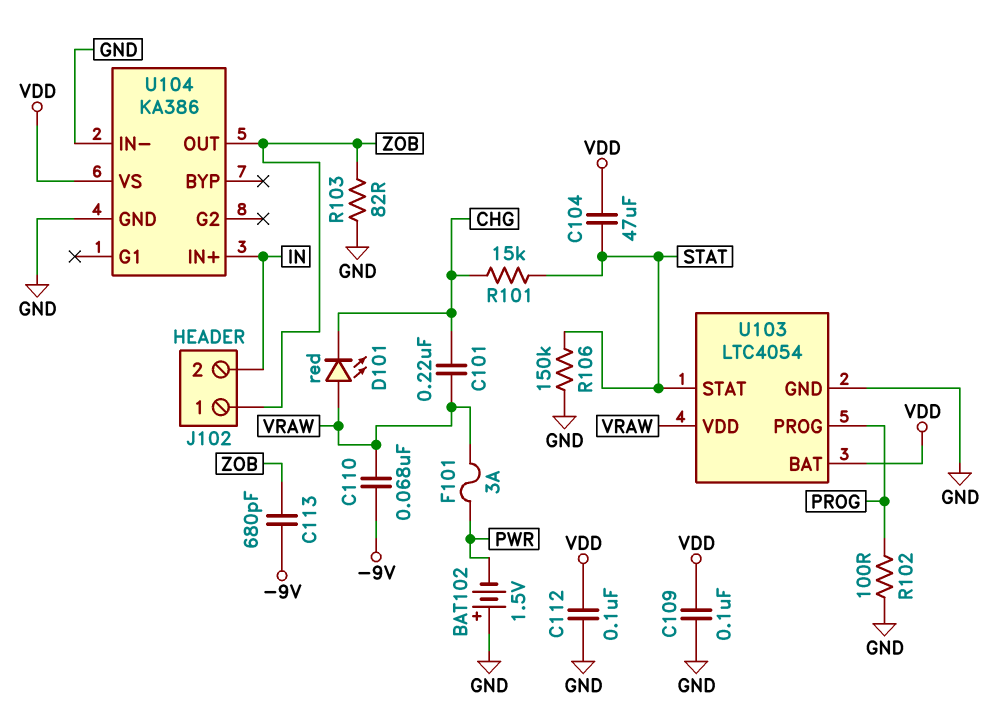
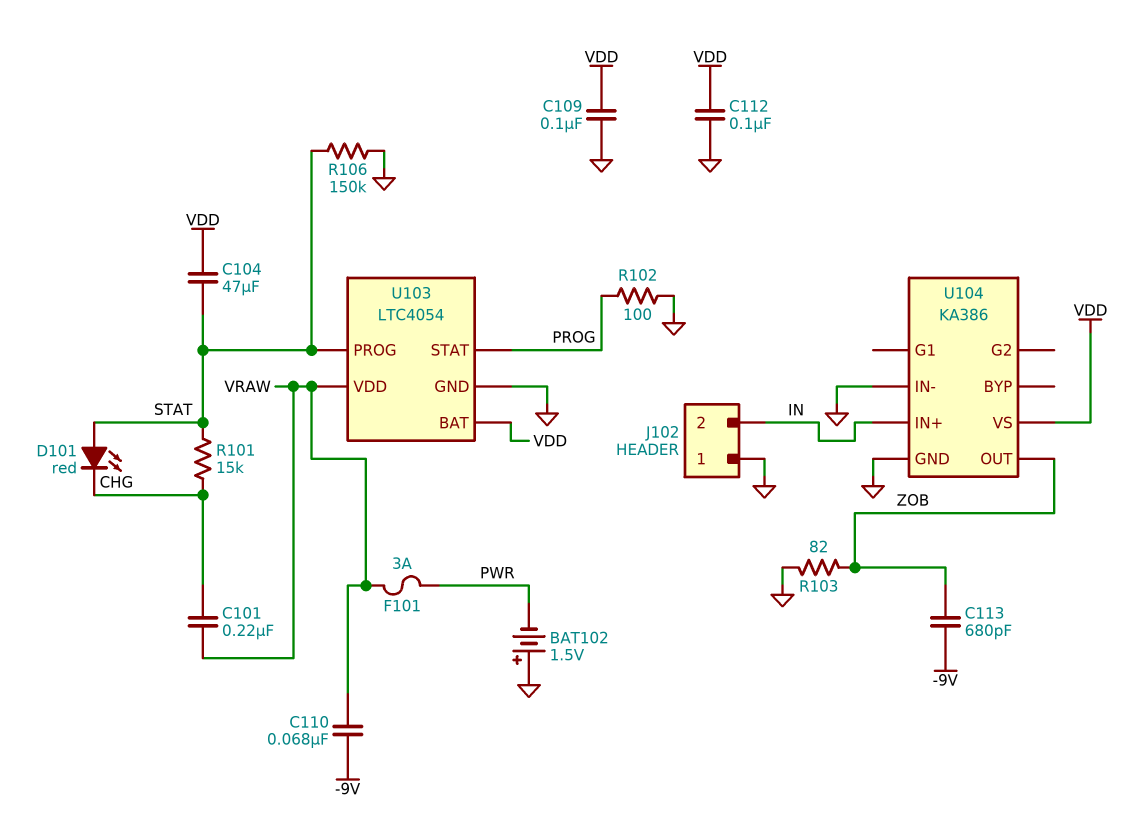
D101: LED red (A VRAW, K CHG) -> LED red (A STAT, K CHG)
J102 pin 1: ZOB -> GND
U103 pin PROG: PROG -> STAT
U103 pin STAT: STAT -> PROG

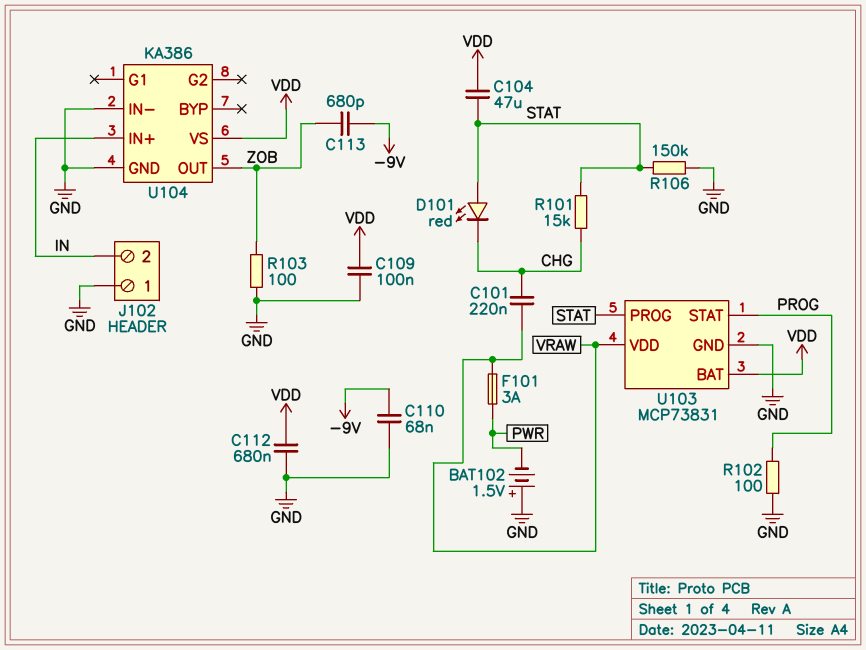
C110: 68nF (-9V, VRAW) -> 68nF (-9V, GND)
C112: 100nF (GND, VDD) -> 680nF (GND, VDD)
R103: 82 (GND, ZOB) -> 100 (GND, ZOB)
U103: LTC4054 -> MCP73831

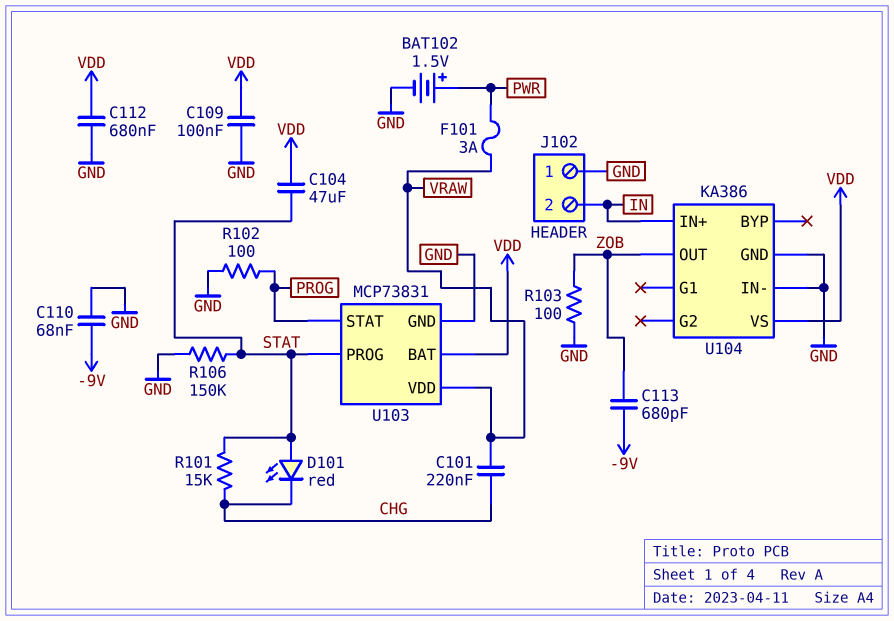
BAT102: 1.5V (plus GND, minus PWR) -> 1.5V (plus PWR, minus GND)

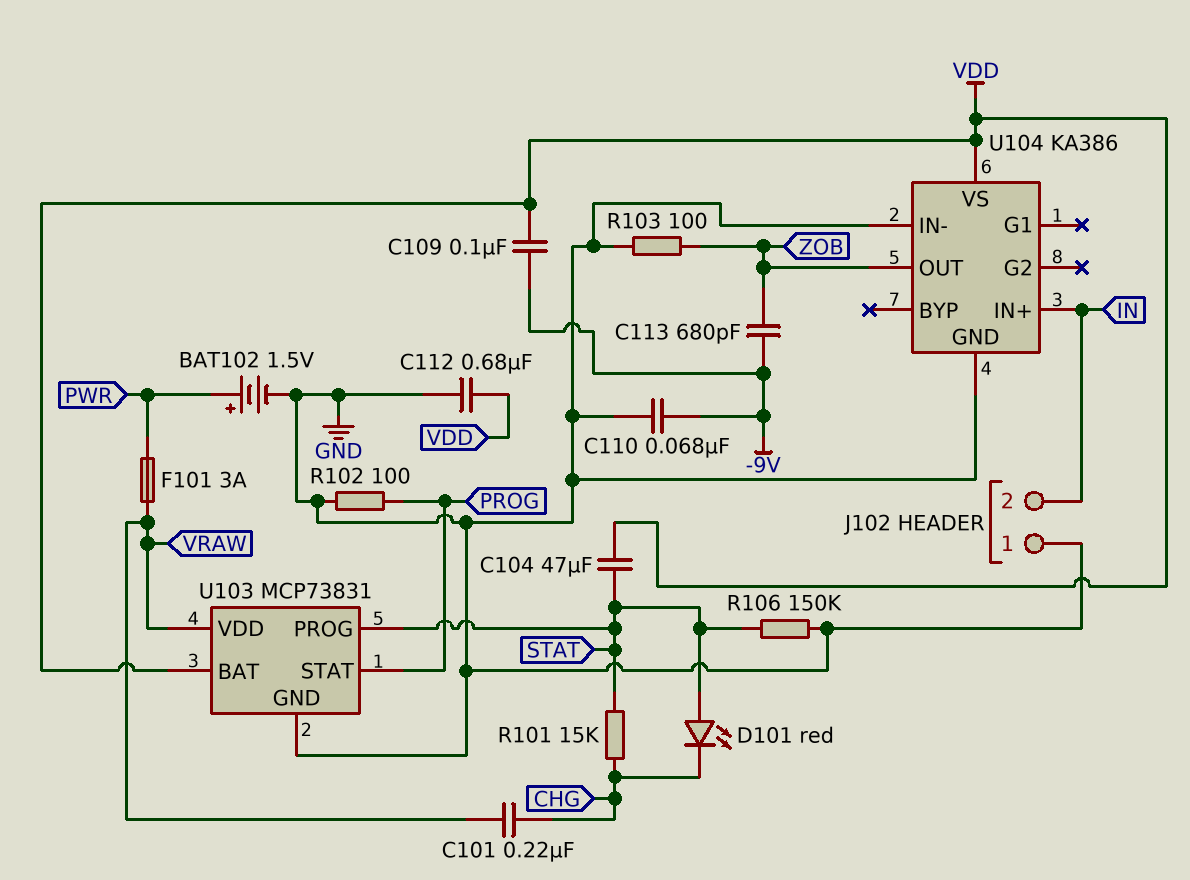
C109: 100nF (GND, VDD) -> 100nF (-9V, VDD)

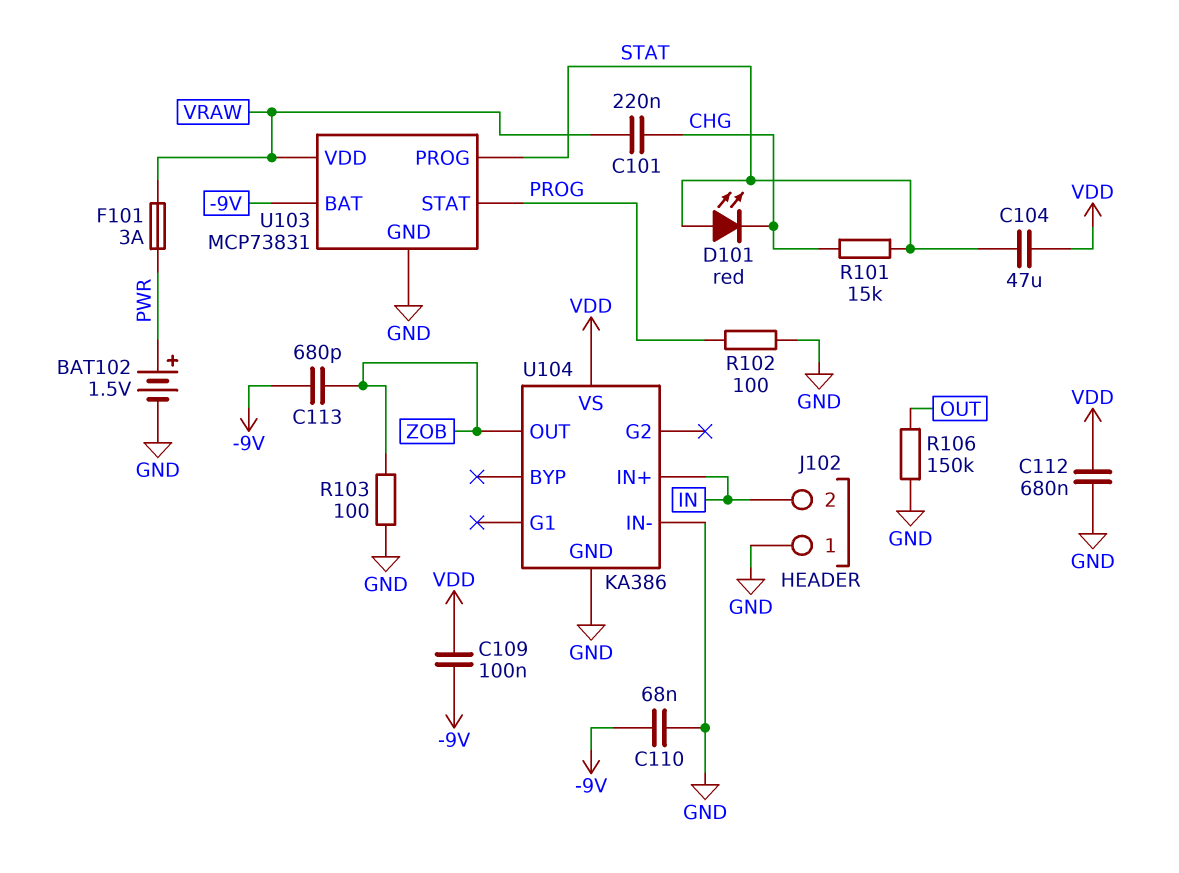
R106: 150k (GND, STAT) -> 150k (GND, OUT)
U103 pin BAT: VDD -> -9V

